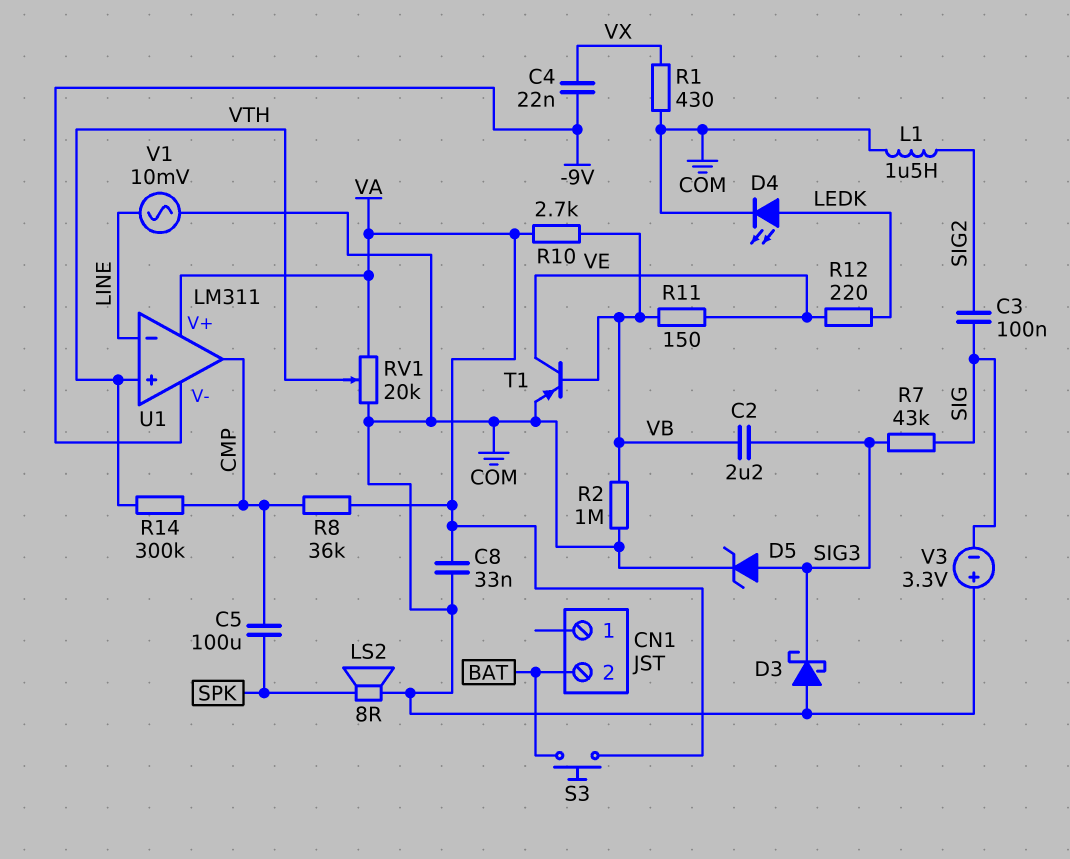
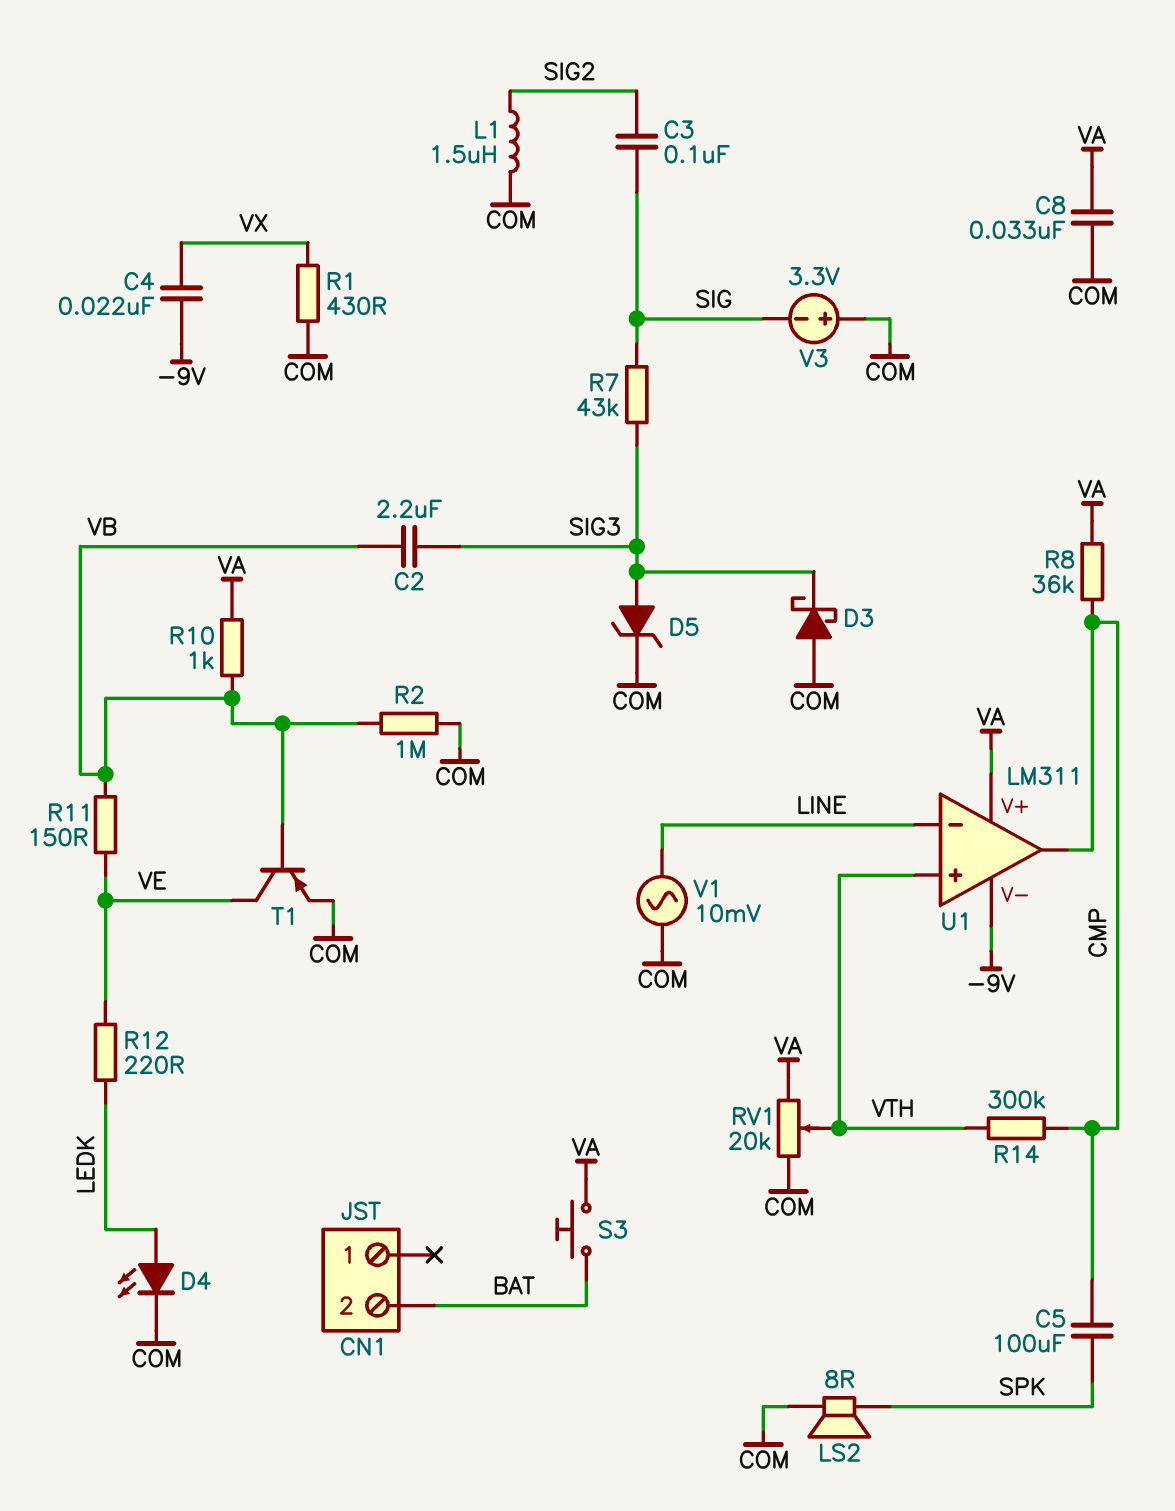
R10: 2.7k (VA, VB) -> 1k (VA, VB)

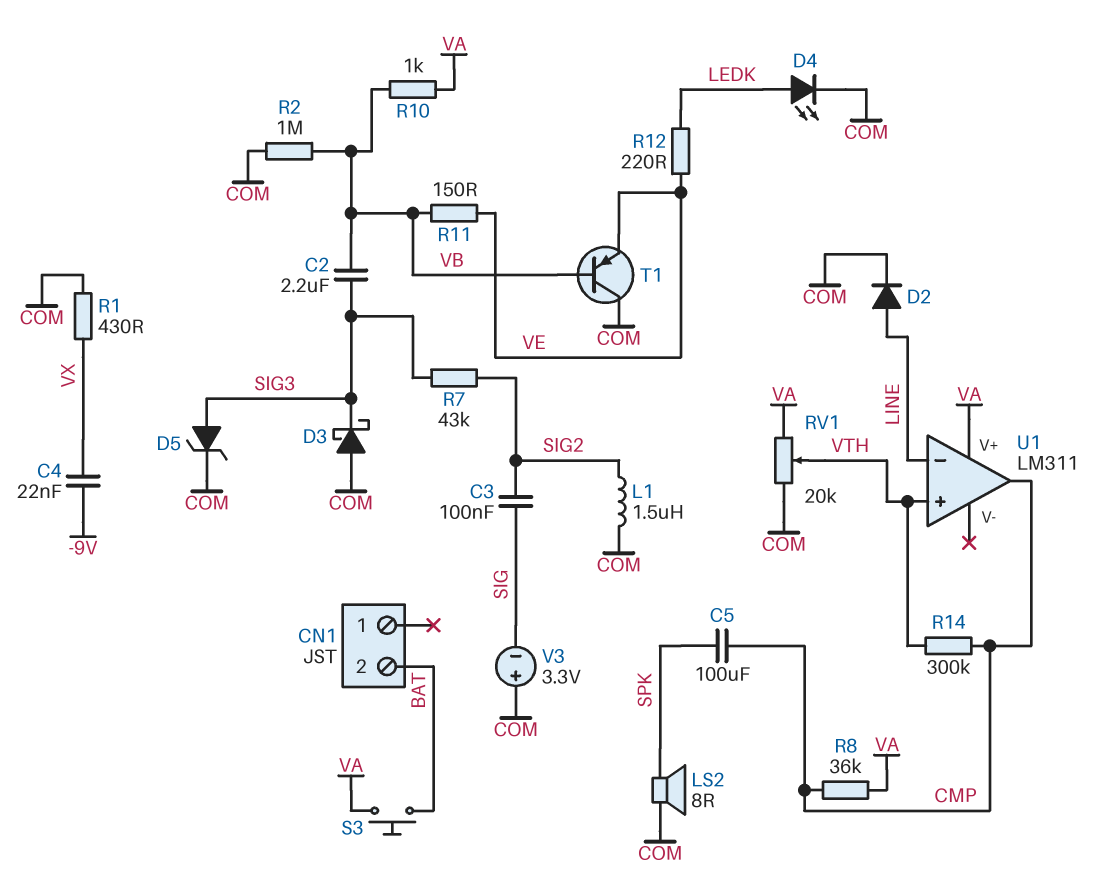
C8: 33nF (COM, VA) -> none
D2: none -> diode (A LINE, K COM)
R7: 43k (SIG, SIG3) -> 43k (SIG2, SIG3)
T1: PNP (B VB, C VE, E COM) -> PNP (B VB, C COM, E VE)
U1 pin V-: -9V -> none
V1: AC 10mV (COM, LINE) -> none

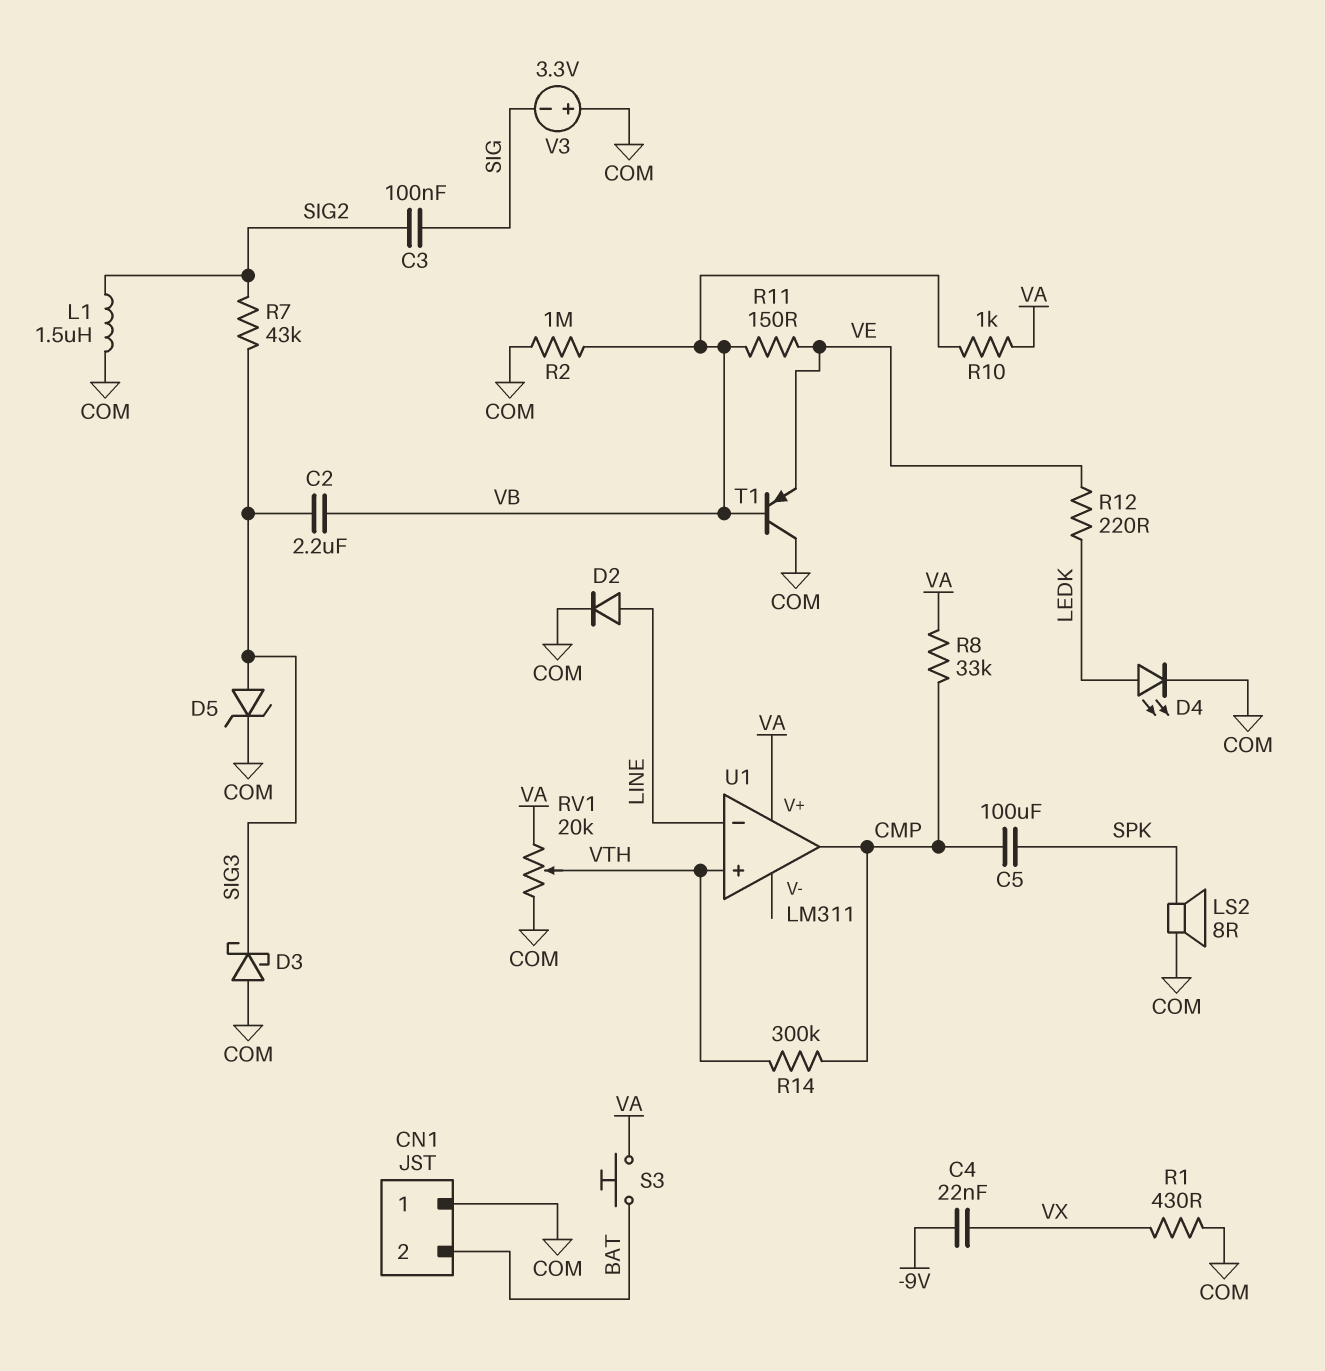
CN1 pin 1: none -> COM
R8: 36k (CMP, VA) -> 33k (CMP, VA)

